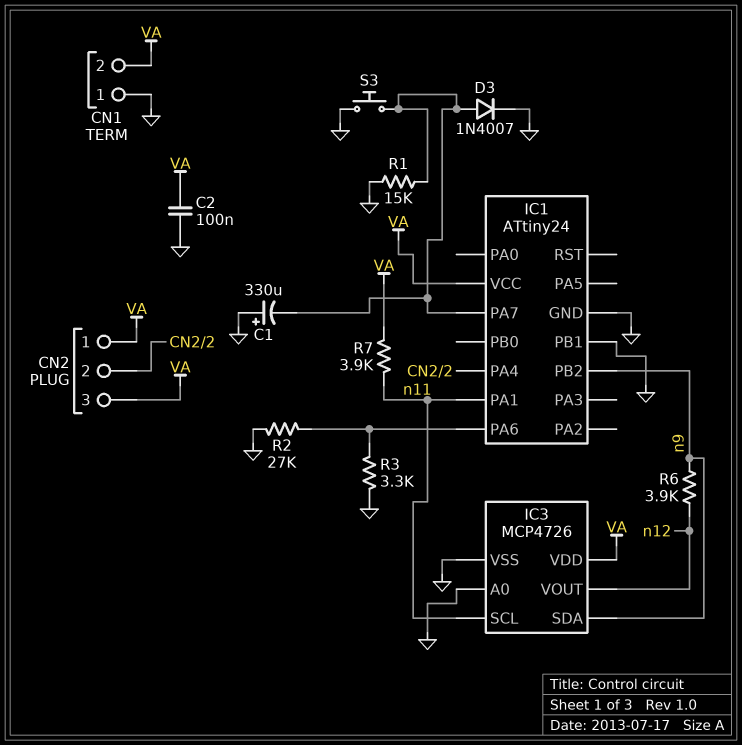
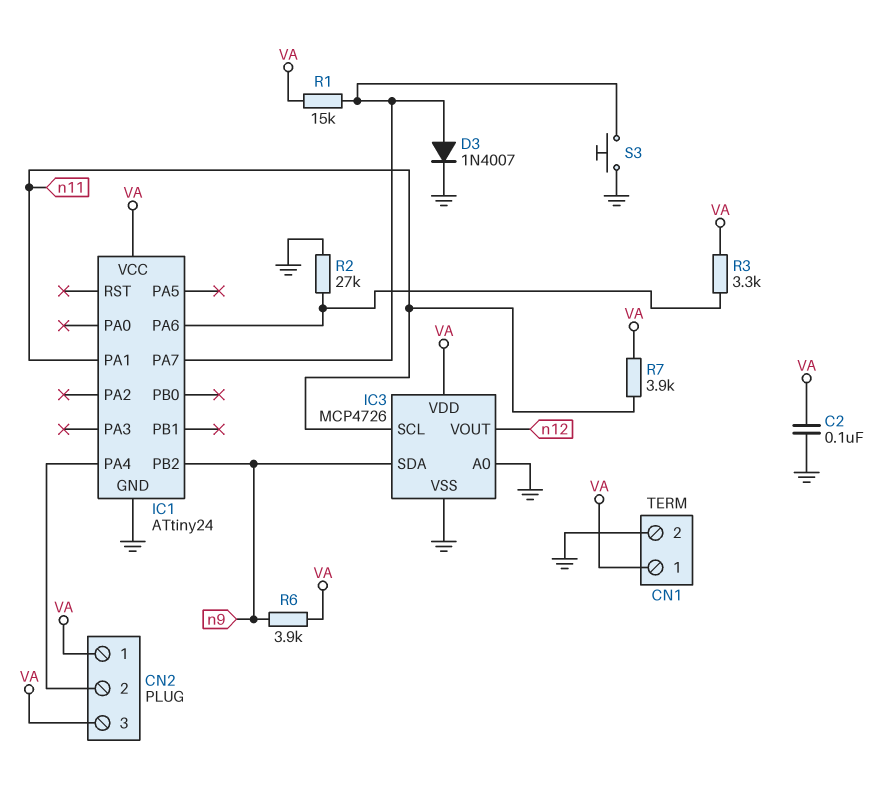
C1: 330uF (plus GND, minus IC1/PA7) -> none
CN1 pin 1: GND -> VA
CN1 pin 2: VA -> GND
IC1 pin PB1: GND -> none
R1: 15k (GND, IC1/PA7) -> 15k (IC1/PA7, VA)
R3: 3.3k (GND, IC1/PA6) -> 3.3k (IC1/PA6, VA)
R6: 3.9k (n9, n12) -> 3.9k (VA, n9)

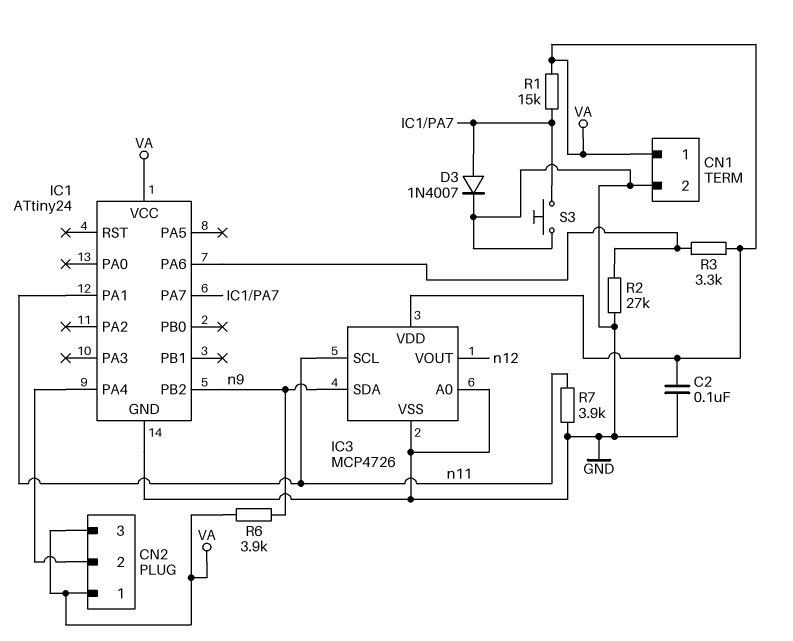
R7: 3.9k (VA, n11) -> 3.9k (GND, n11)

